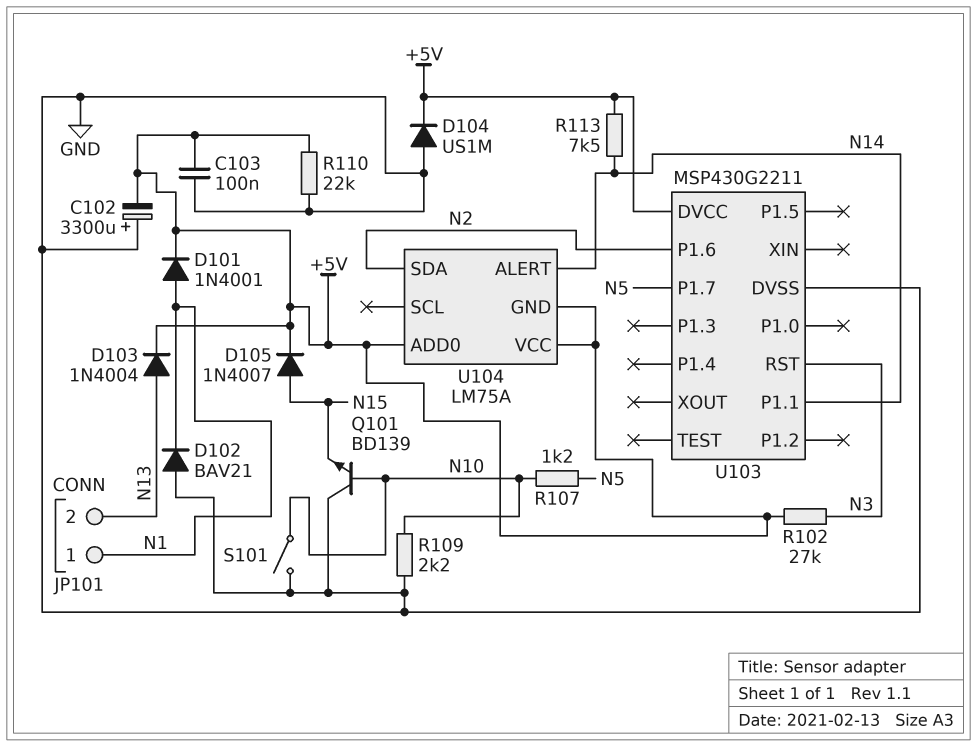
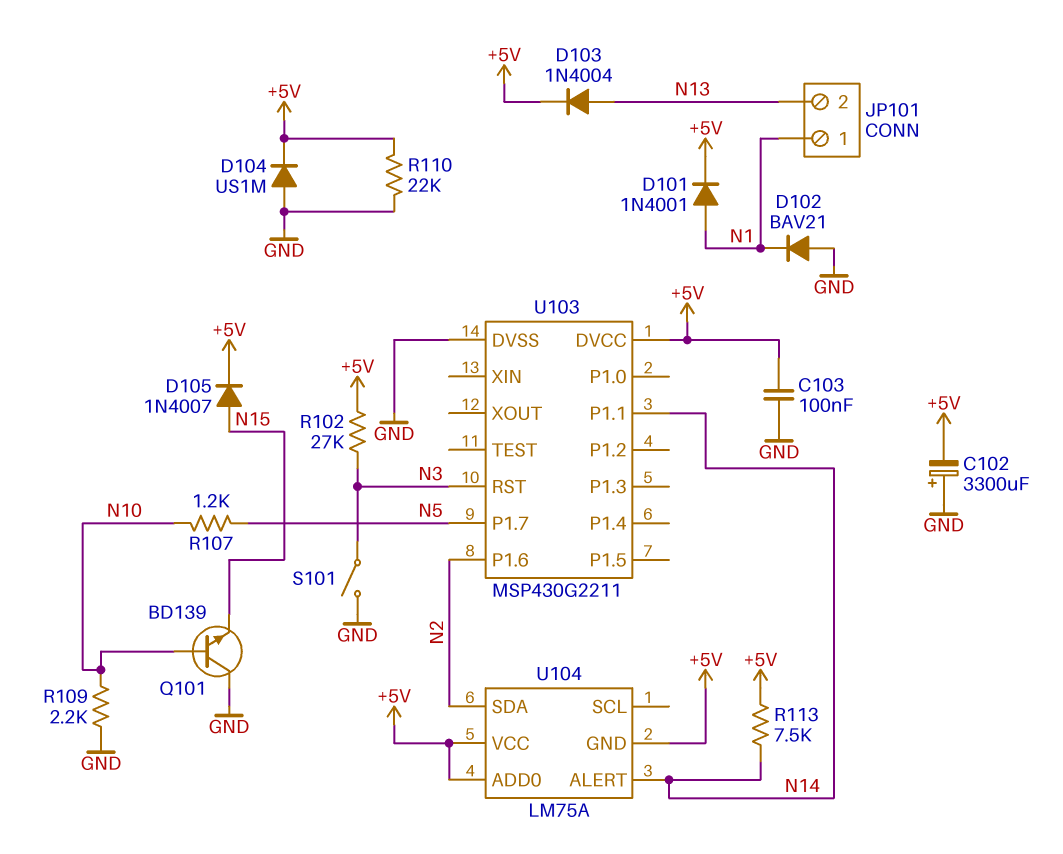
S101: switch (GND, N10) -> switch (GND, N3)

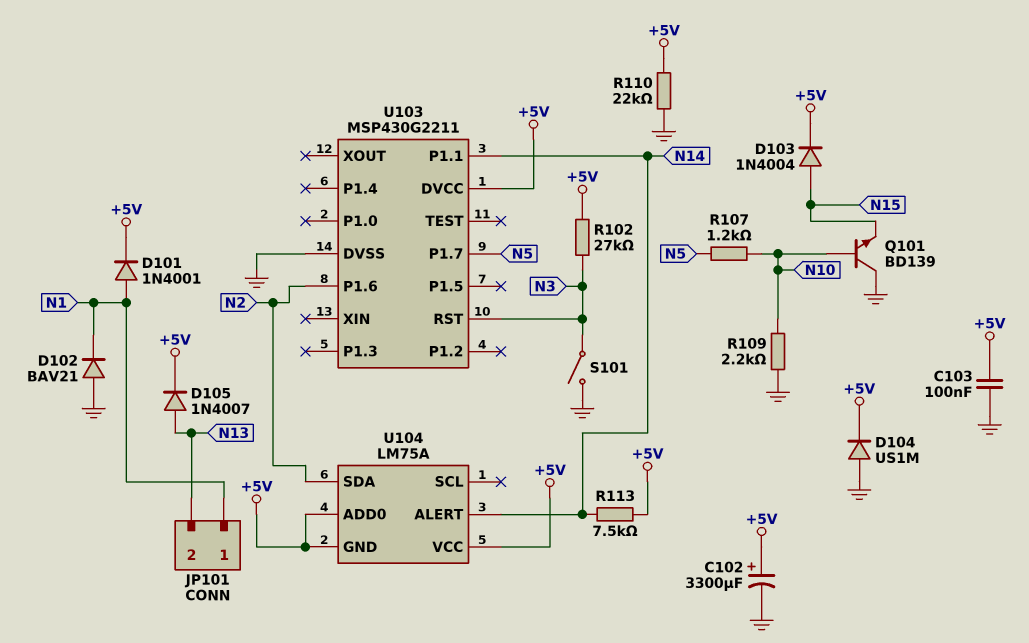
C102: 3300uF (plus GND, minus +5V) -> 3300uF (plus +5V, minus GND)
D103: diode 1N4004 (A N13, K +5V) -> diode 1N4004 (A N15, K +5V)
D105: diode 1N4007 (A N15, K +5V) -> diode 1N4007 (A N13, K +5V)

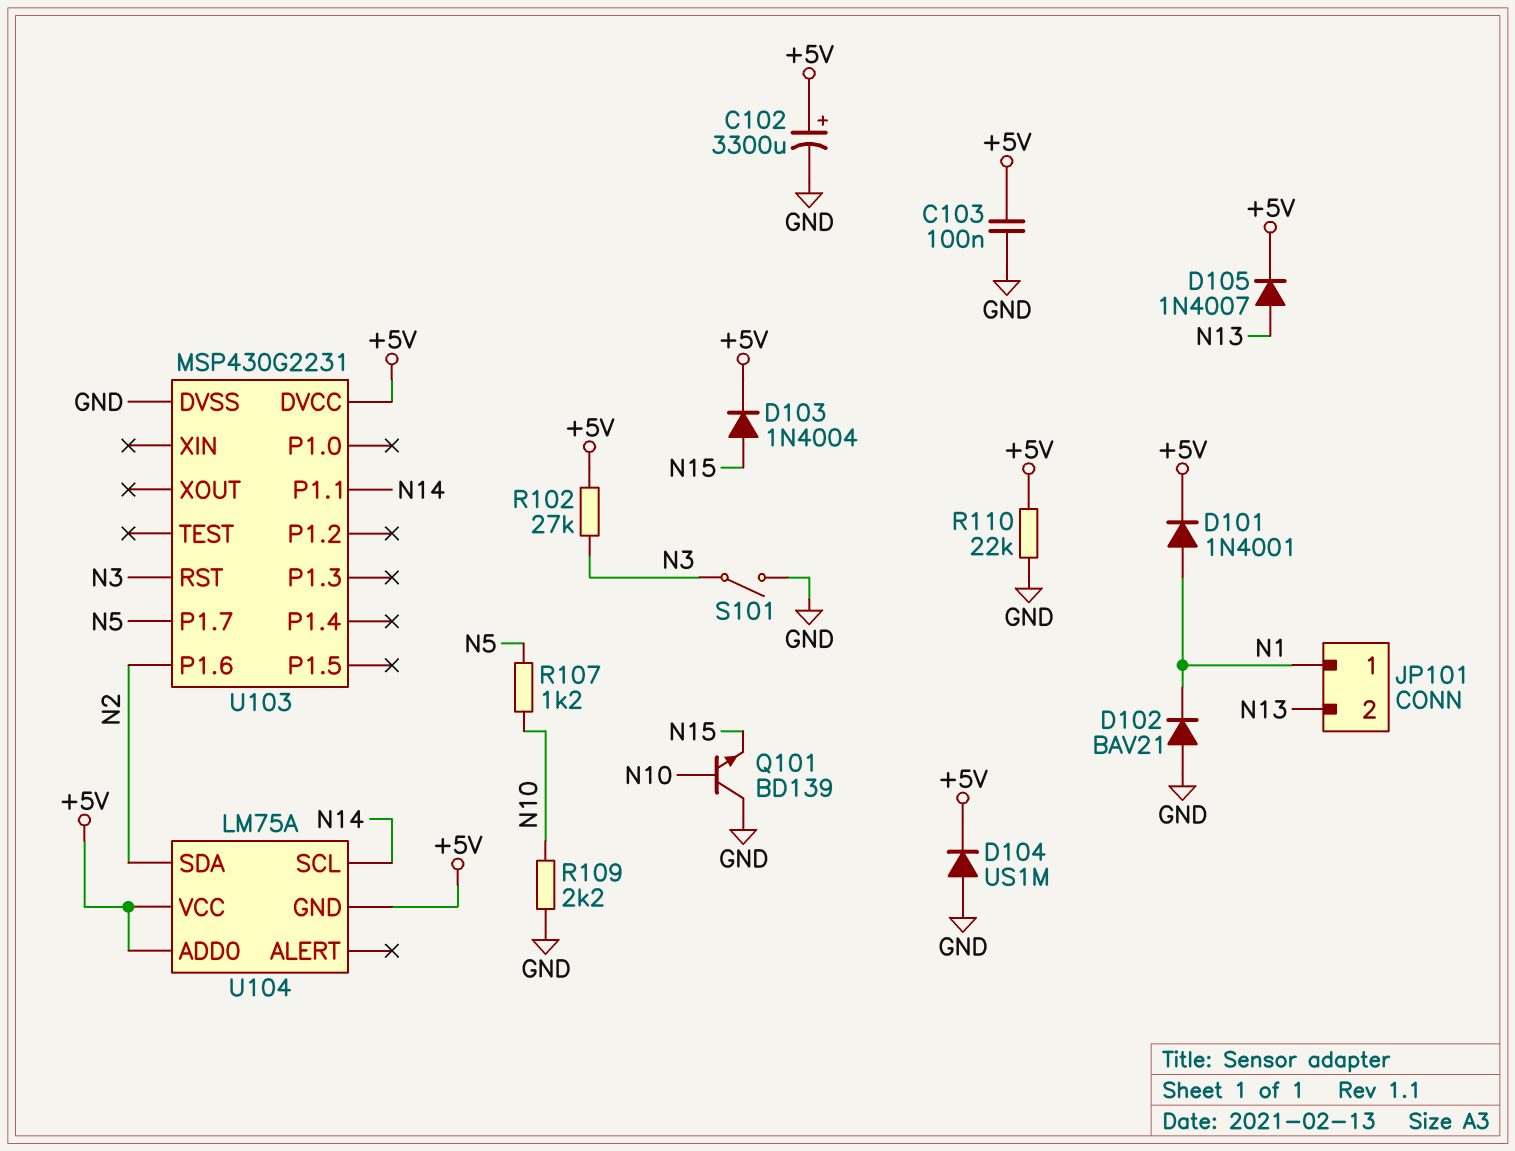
R113: 7.5k (+5V, N14) -> none
U103: MSP430G2211 -> MSP430G2231
U104 pin ALERT: N14 -> none
U104 pin SCL: none -> N14

